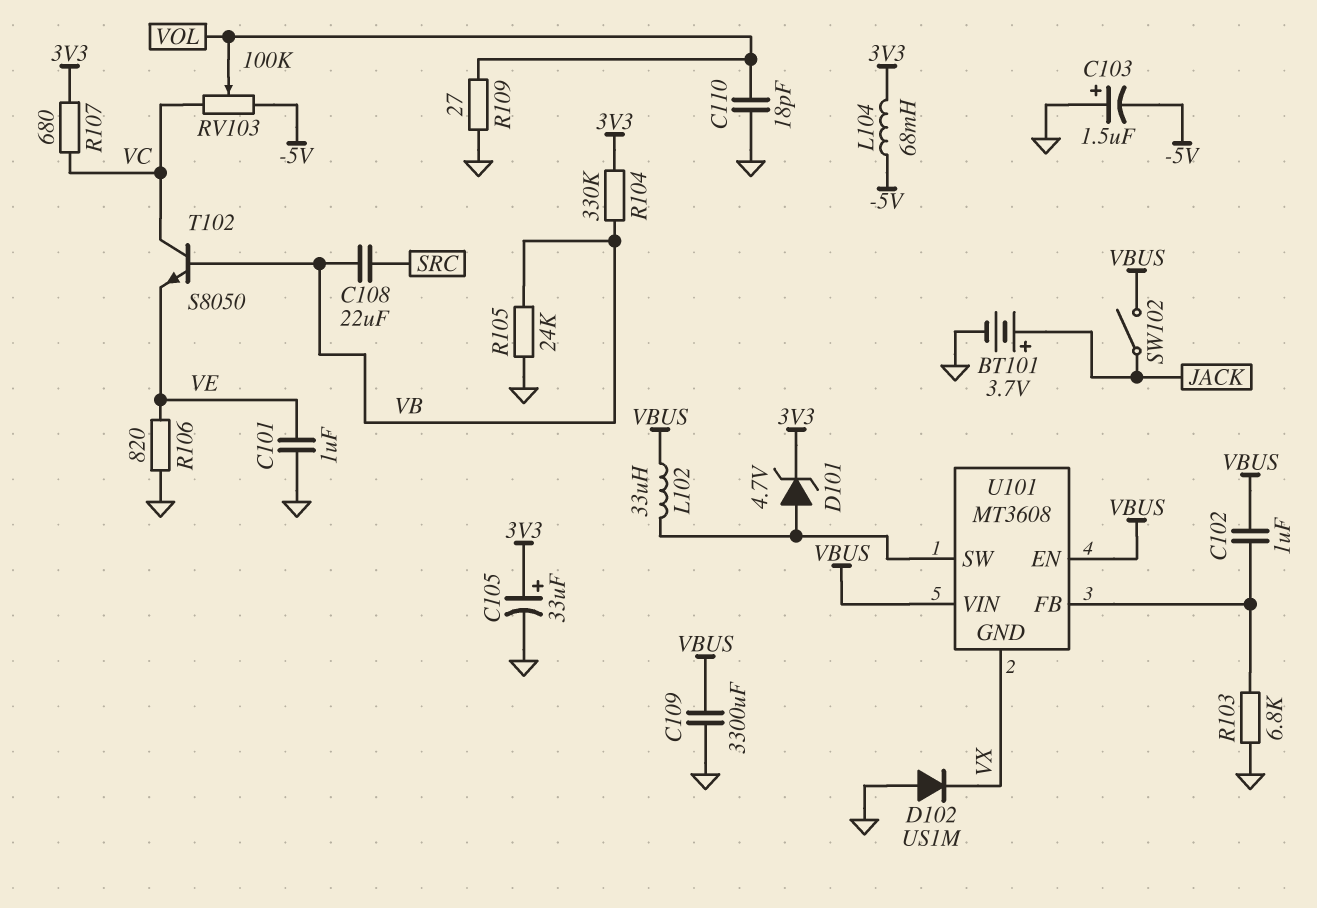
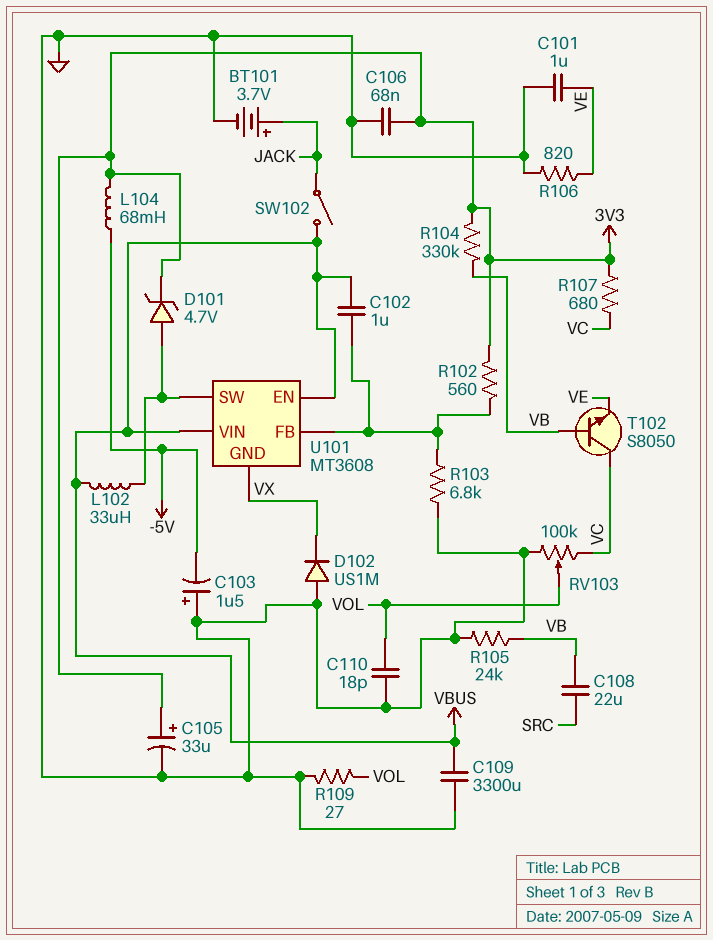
C106: none -> 68nF (3V3, GND)
R102: none -> 560 (3V3, U101/FB)
RV103: 100k (-5V, VC, wiper VOL) -> 100k (GND, VC, wiper VOL)

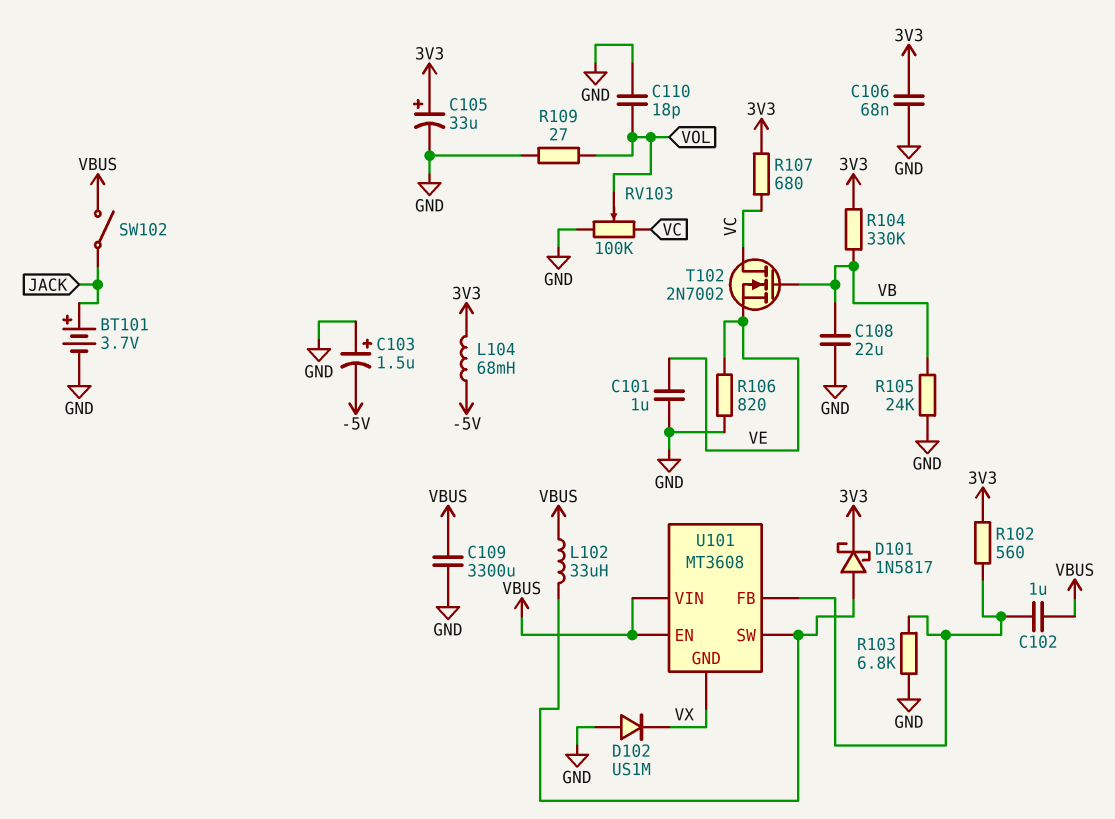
C108: 22uF (SRC, VB) -> 22uF (GND, VB)
D101: zener 4.7V (A U101/SW, K 3V3) -> schottky 1N5817 (A U101/SW, K 3V3)
T102: NPN S8050 (B VB, C VC, E VE) -> NMOS 2N7002 (G VB, D VC, S VE)

